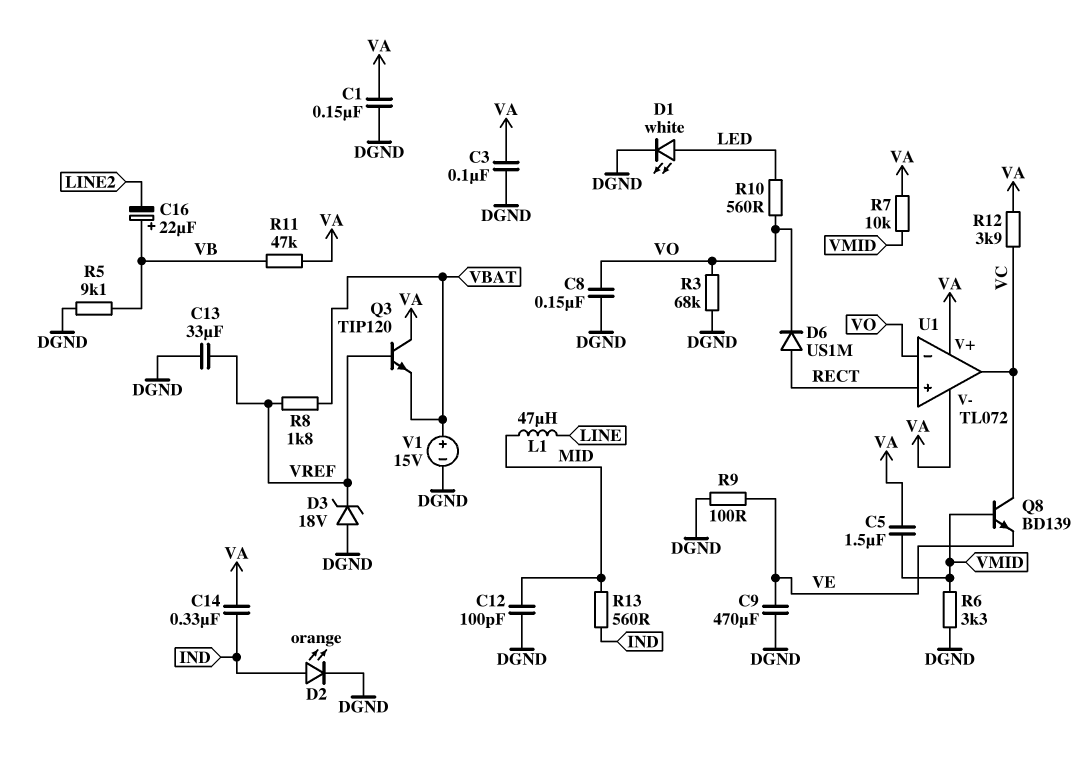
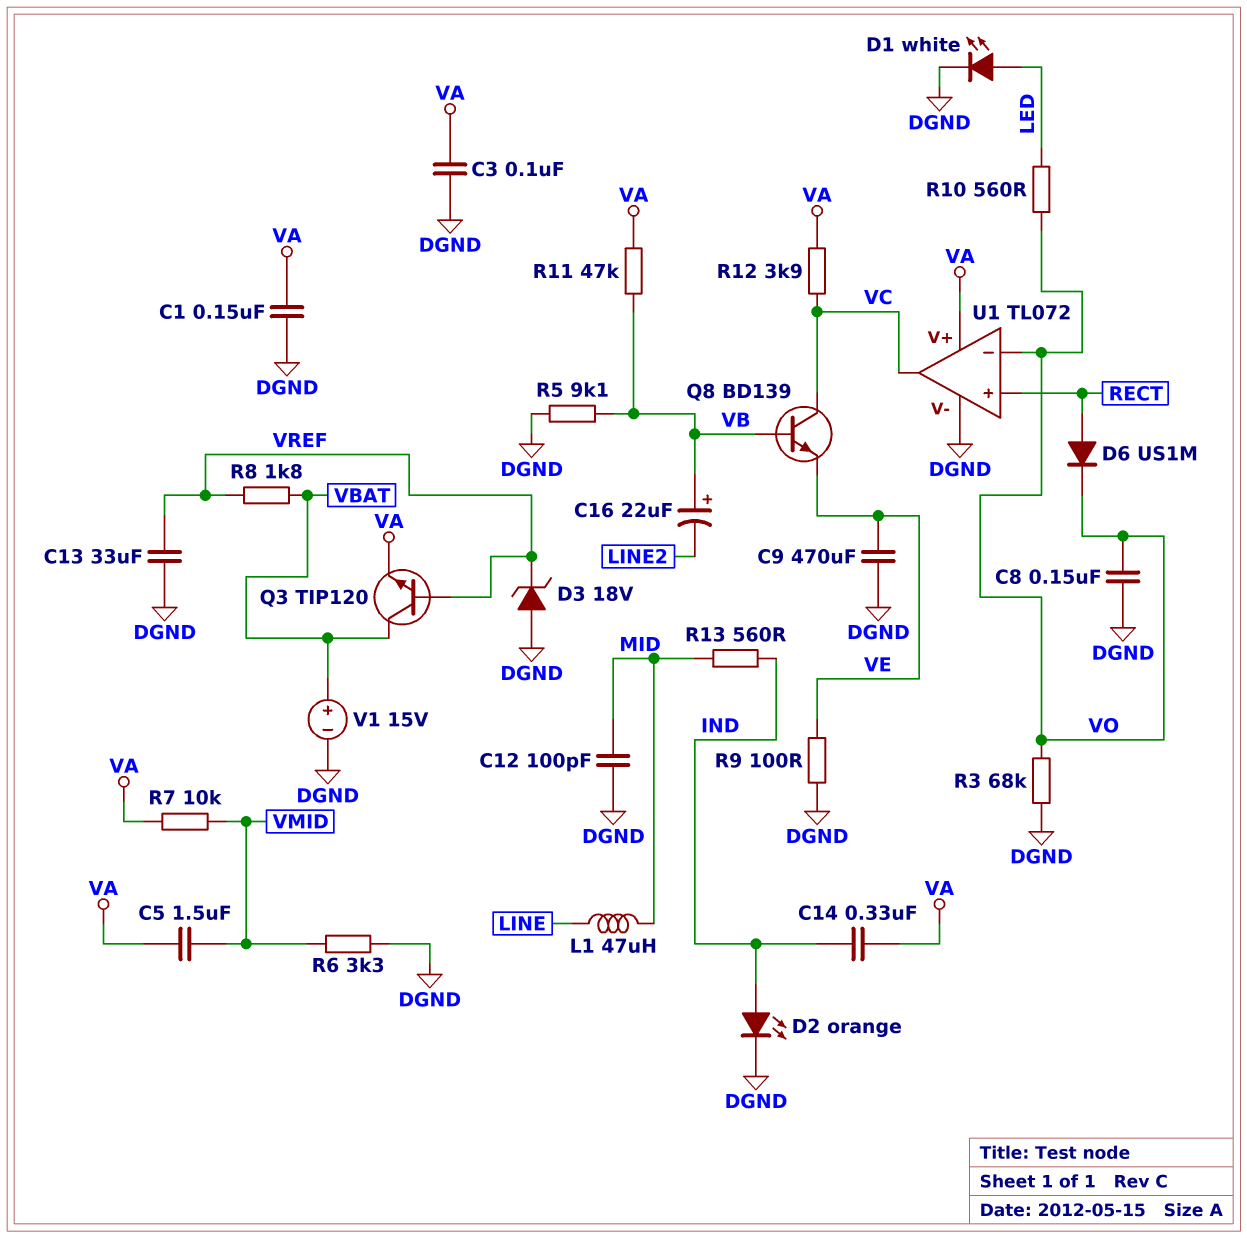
Q3: NPN TIP120 (B VREF, C VA, E VBAT) -> NPN TIP120 (B VREF, C VBAT, E VA)
Q8: NPN BD139 (B VMID, C VC, E VE) -> NPN BD139 (B VB, C VC, E VE)
U1 pin V-: VA -> DGND

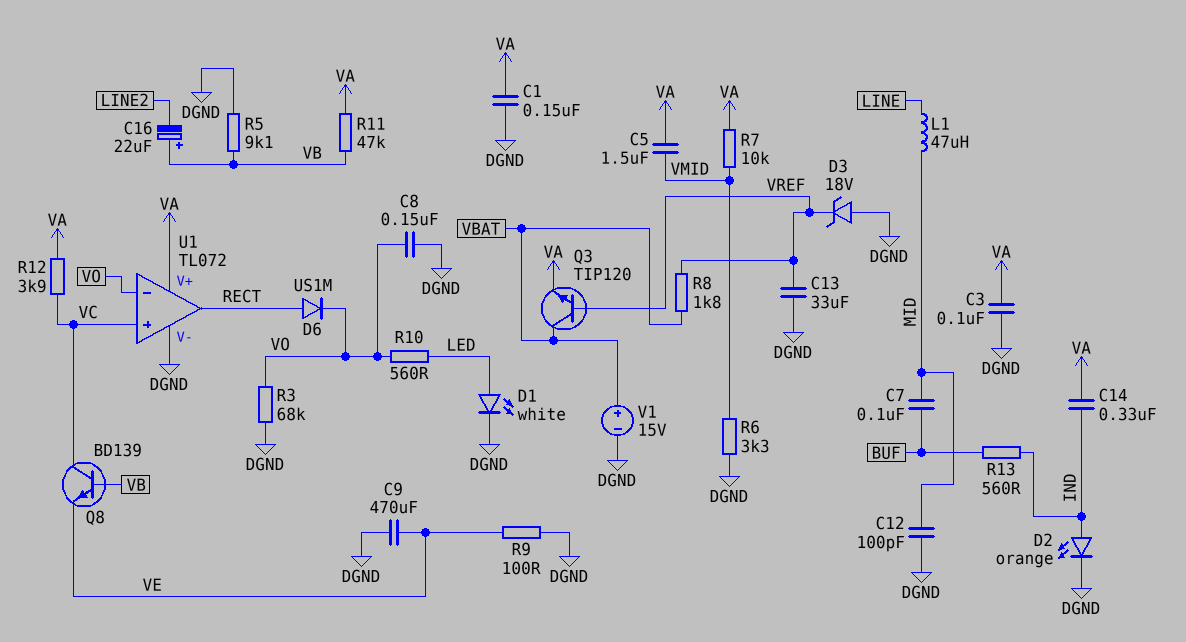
C7: none -> 100nF (BUF, MID)
R13: 560 (IND, MID) -> 560 (BUF, IND)
U1 pin in+: RECT -> VC
U1 pin out: VC -> RECT

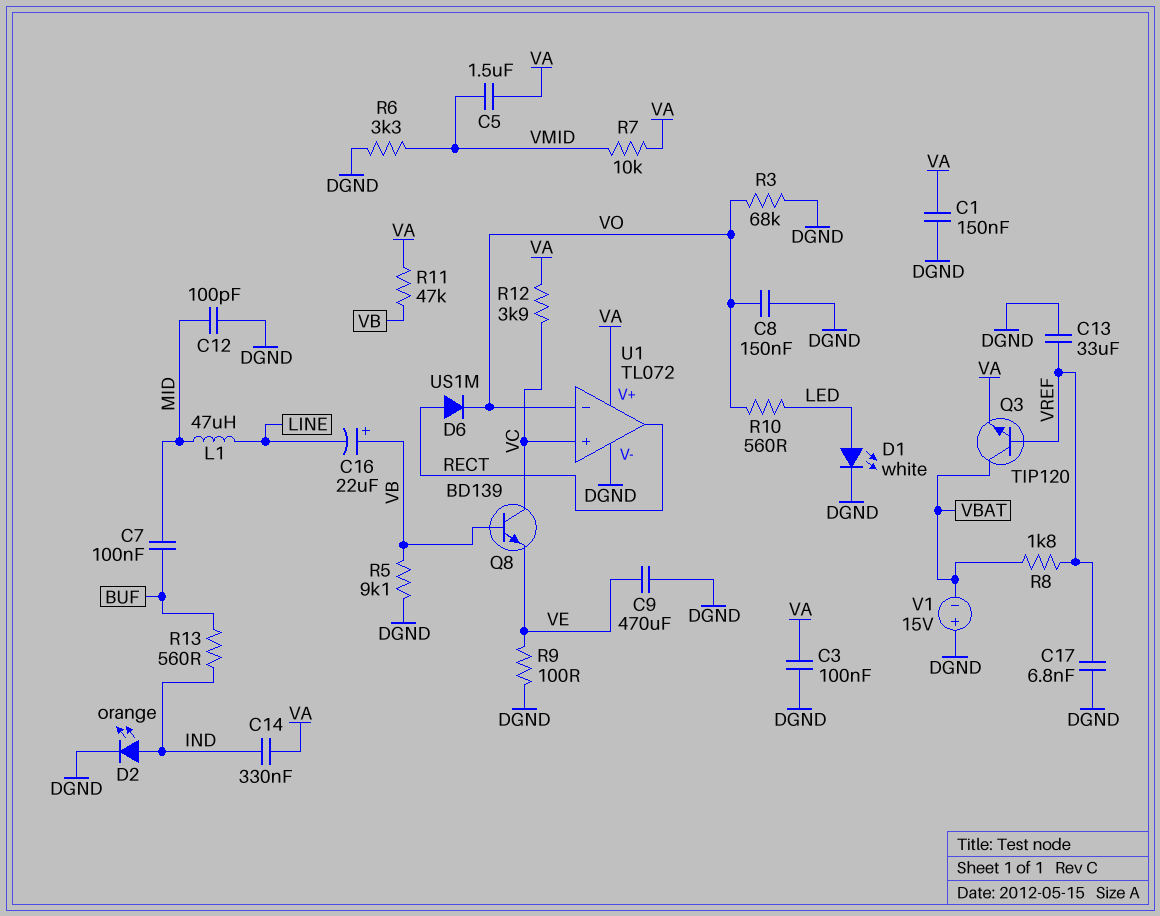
C16: 22uF (plus VB, minus LINE2) -> 22uF (plus VB, minus LINE)
C17: none -> 6.8nF (DGND, VREF)
D3: zener 18V (A DGND, K VREF) -> none
V1: 15V (plus VBAT, minus DGND) -> 15V (plus DGND, minus VBAT)

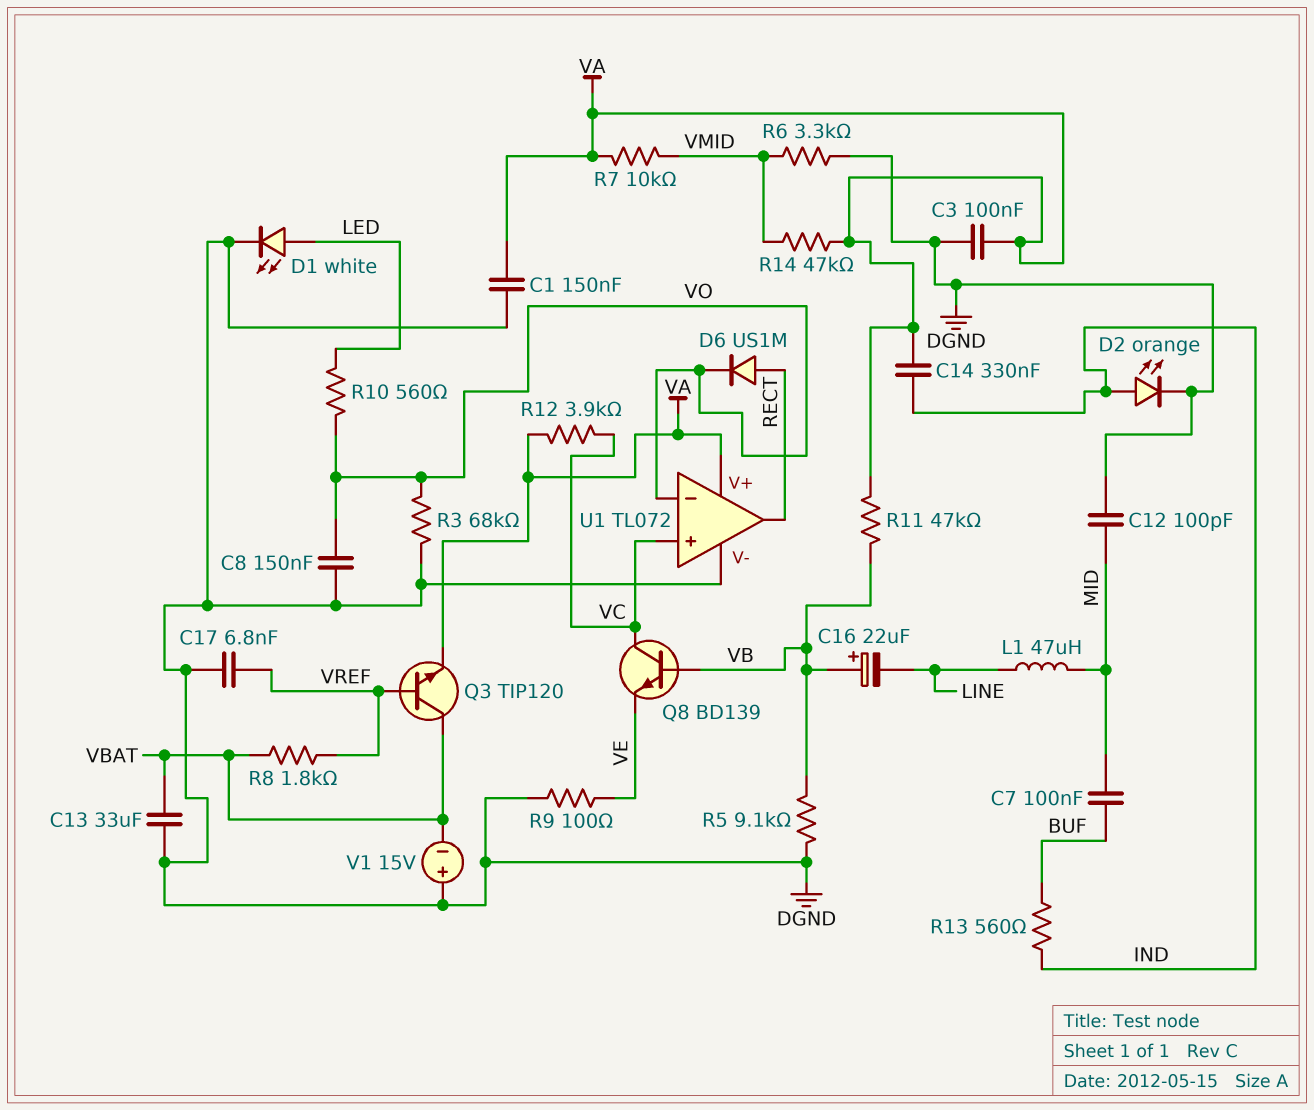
C5: 1.5uF (VA, VMID) -> none
C9: 470uF (DGND, VE) -> none
C13: 33uF (DGND, VREF) -> 33uF (DGND, VBAT)
R14: none -> 47k (VA, VMID)

